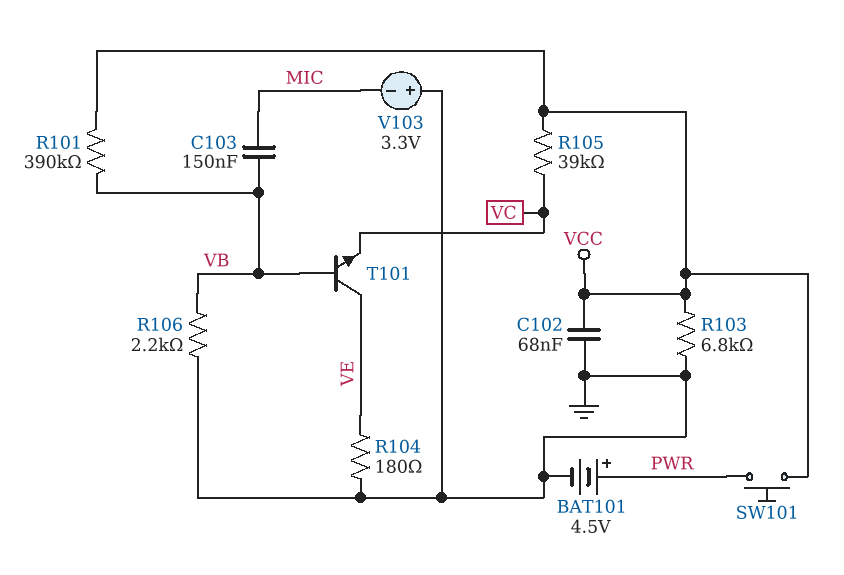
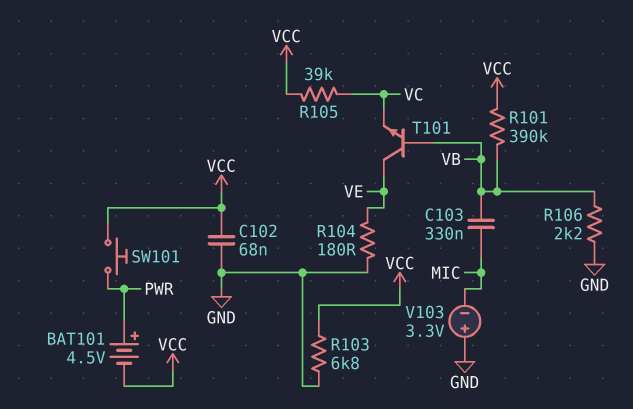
BAT101: 4.5V (plus PWR, minus GND) -> 4.5V (plus PWR, minus VCC)
C103: 150nF (MIC, VB) -> 330nF (MIC, VB)

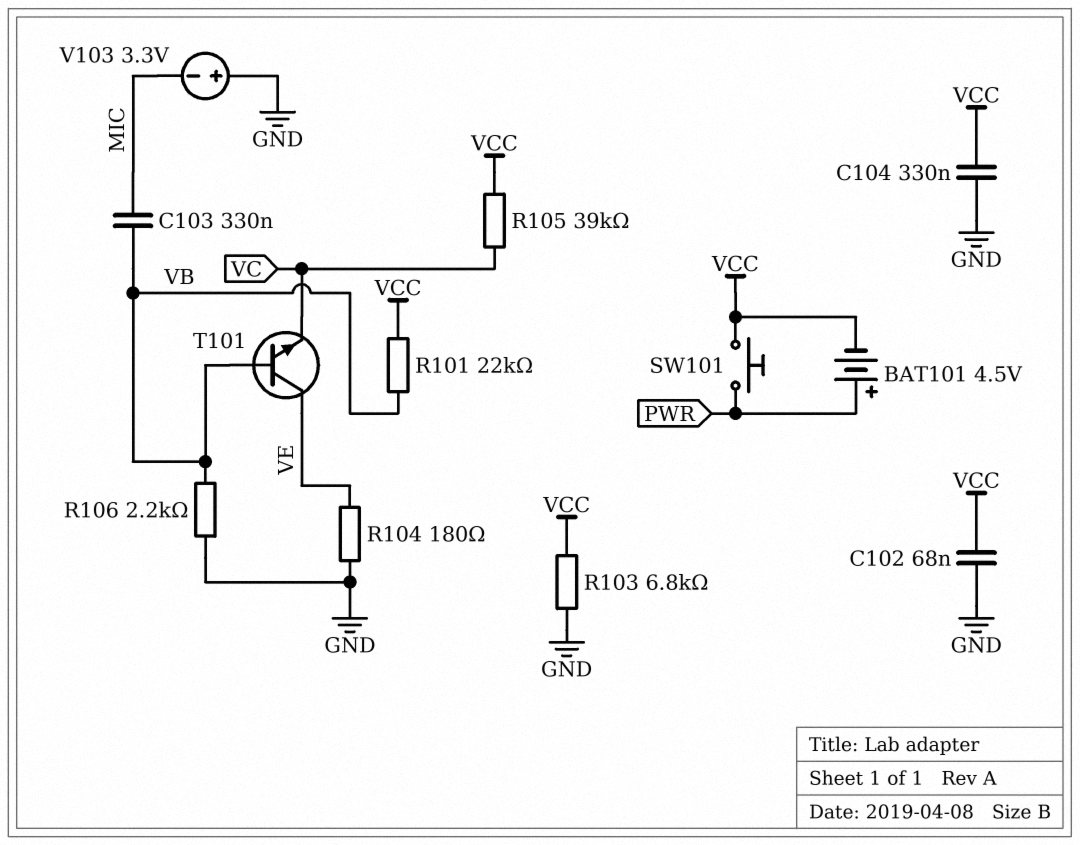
C104: none -> 330nF (GND, VCC)
R101: 390k (VB, VCC) -> 22k (VB, VCC)

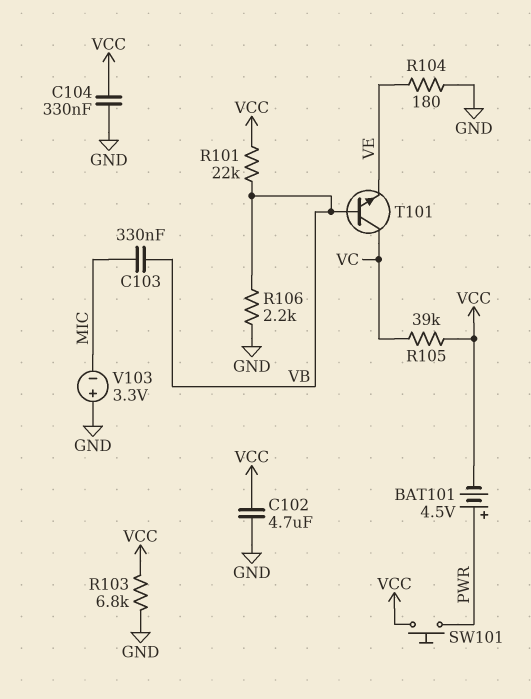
C102: 68nF (GND, VCC) -> 4.7uF (GND, VCC)
T101: NPN (B VB, C VE, E VC) -> NPN (B VB, C VC, E VE)

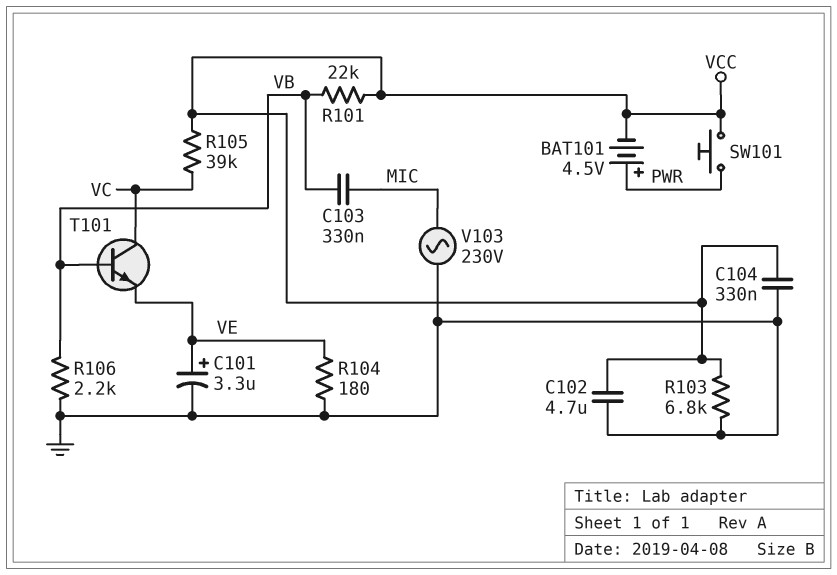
C101: none -> 3.3uF (plus VE, minus GND)
V103: 3.3V (plus GND, minus MIC) -> AC 230V (GND, MIC)

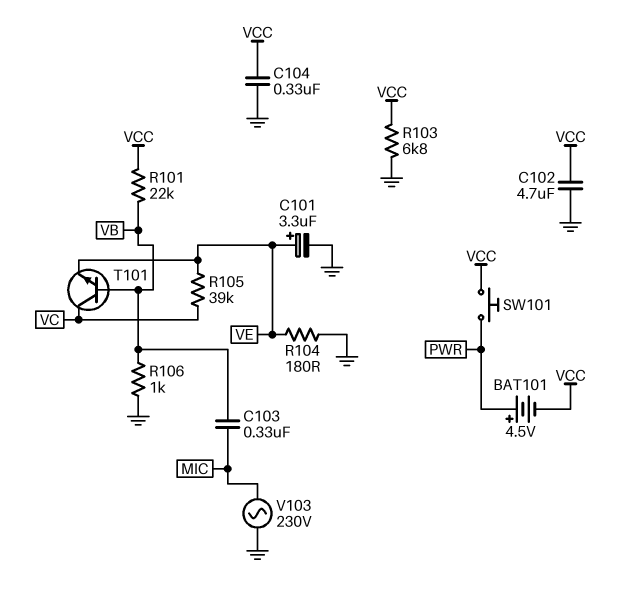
R105: 39k (VC, VCC) -> 39k (VC, VE)
R106: 2.2k (GND, VB) -> 1k (GND, VB)

